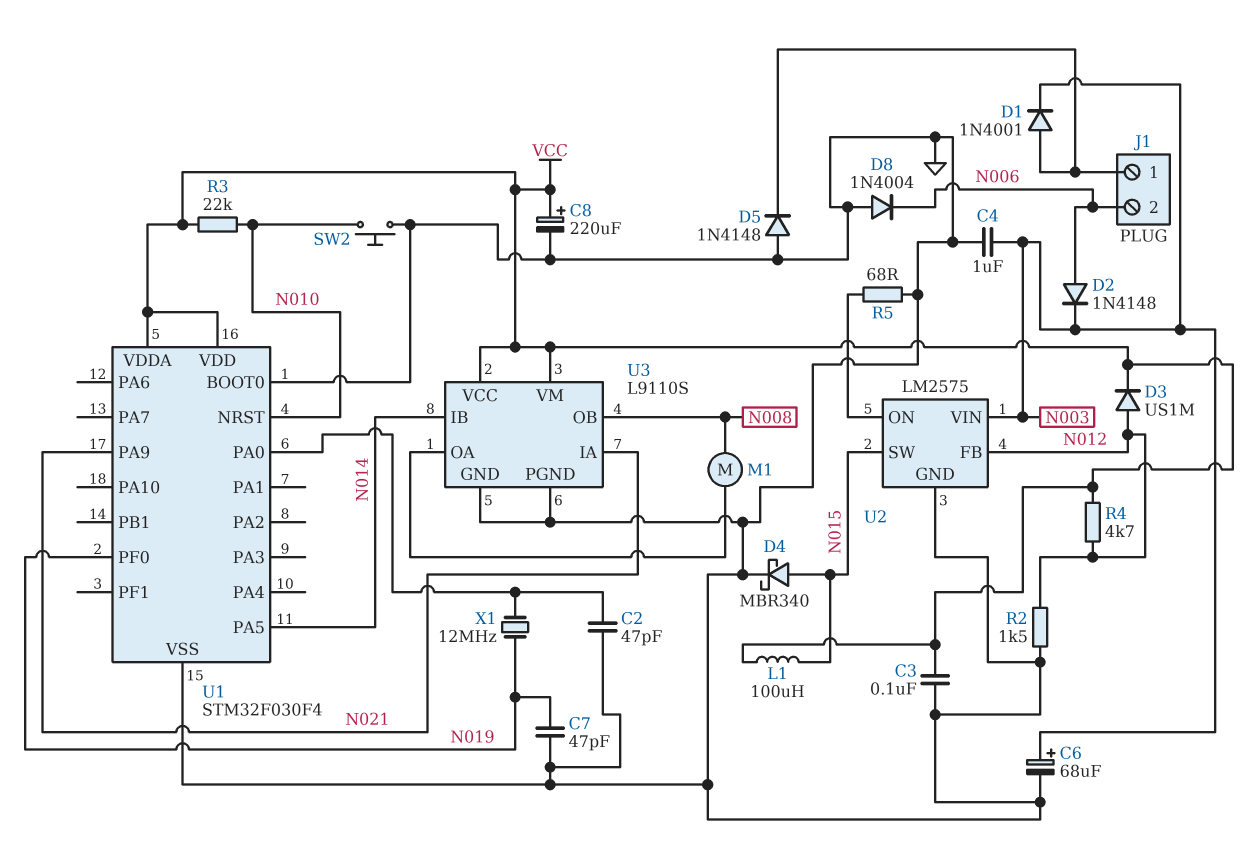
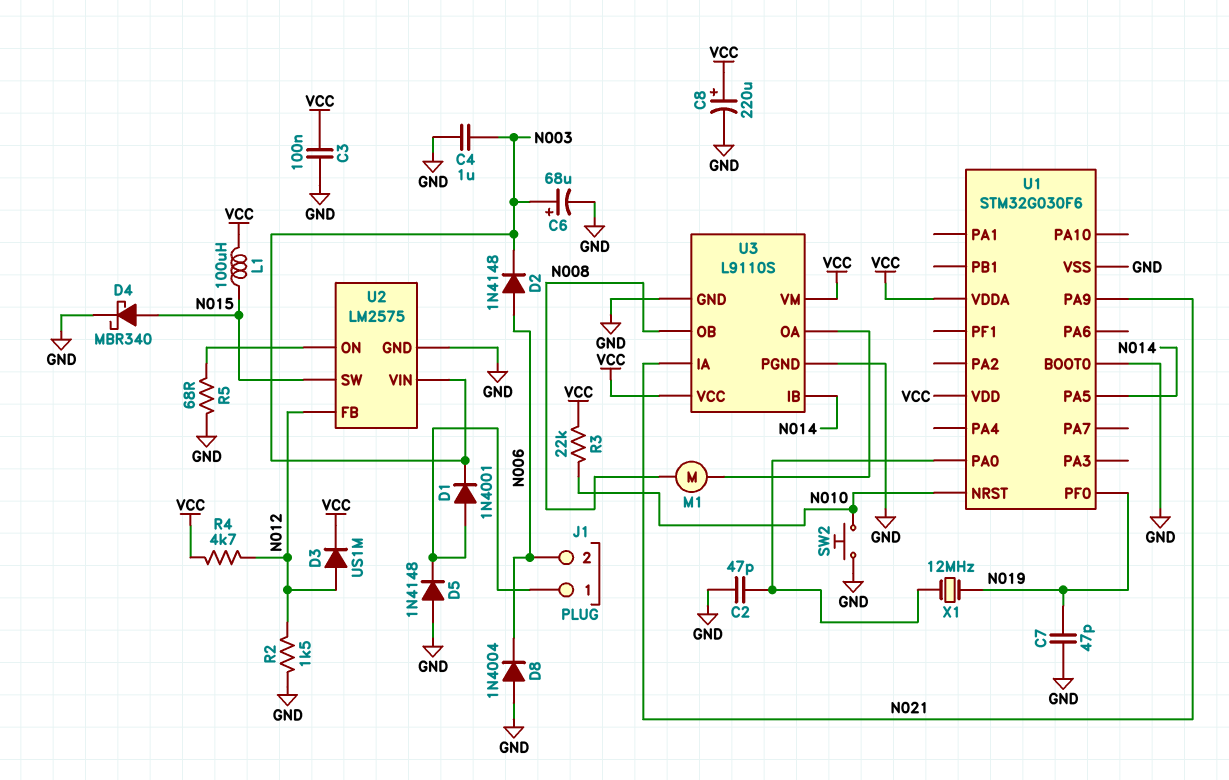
U1: STM32F030F4 -> STM32G030F6

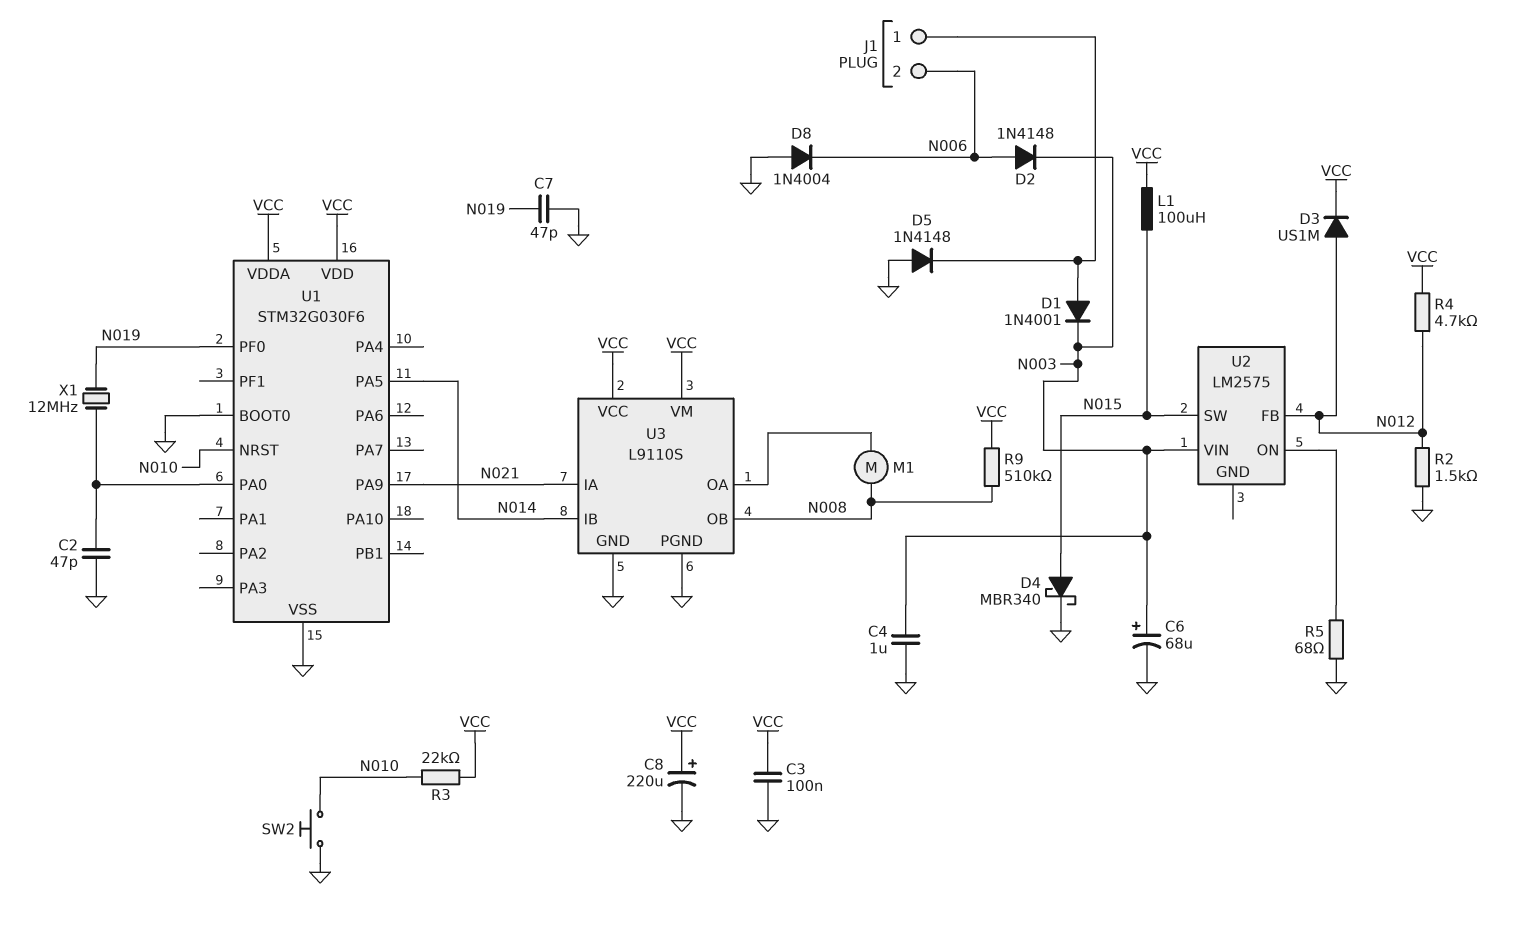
R9: none -> 510k (N008, VCC)
U2 pin GND: GND -> none

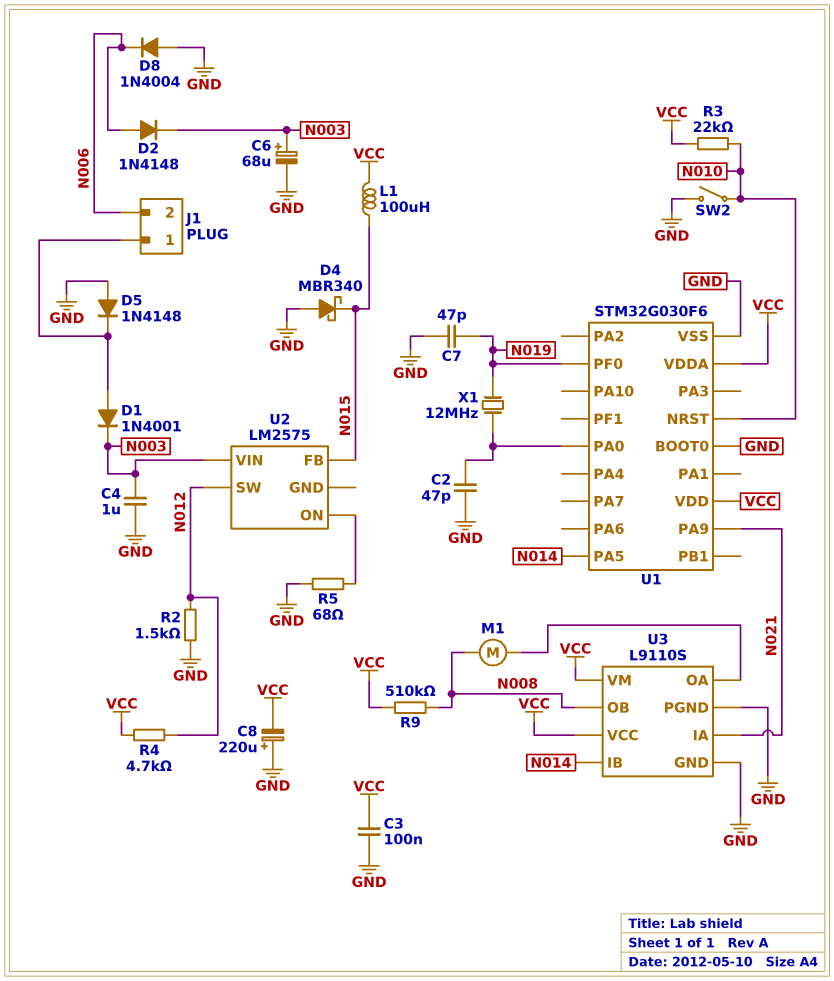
C8: 220uF (plus VCC, minus GND) -> 220uF (plus GND, minus VCC)
D3: diode US1M (A N012, K VCC) -> none
D4: schottky MBR340 (A N015, K GND) -> schottky MBR340 (A GND, K N015)
SW2: button (GND, N010) -> switch (GND, N010)
U2 pin FB: N012 -> N015
U2 pin SW: N015 -> N012

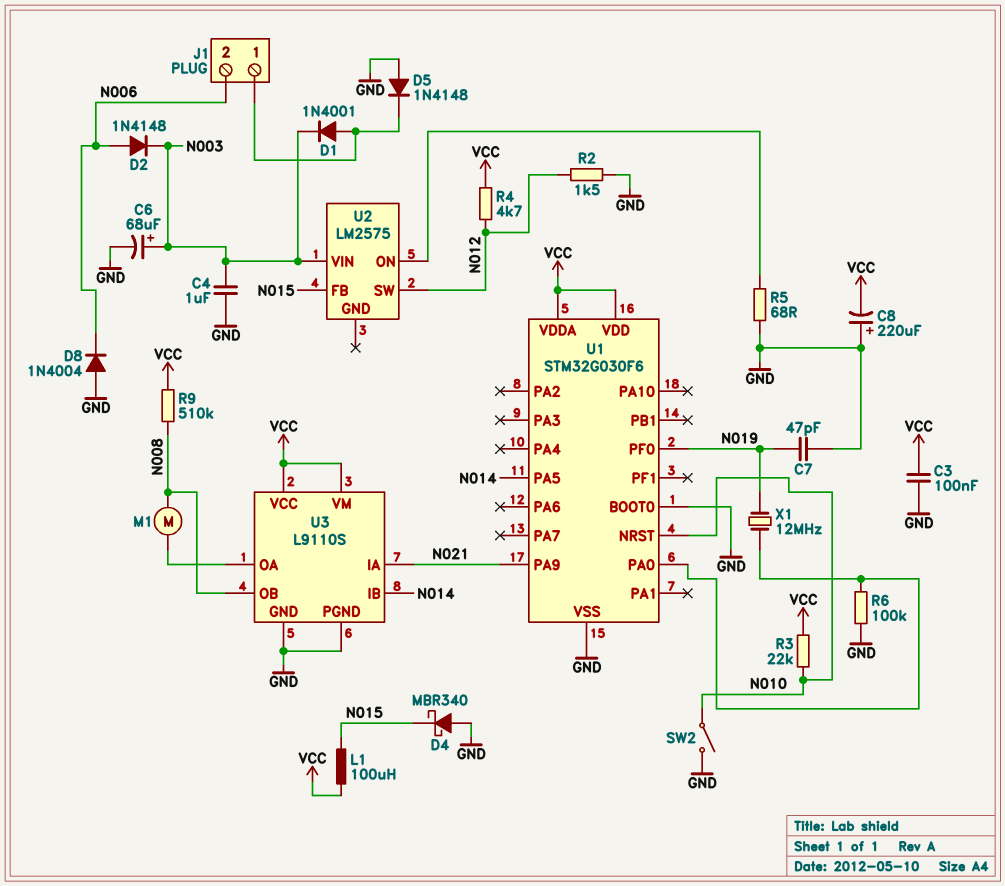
C2: 47pF (GND, U1/PA0) -> none
R6: none -> 100k (GND, U1/PA0)

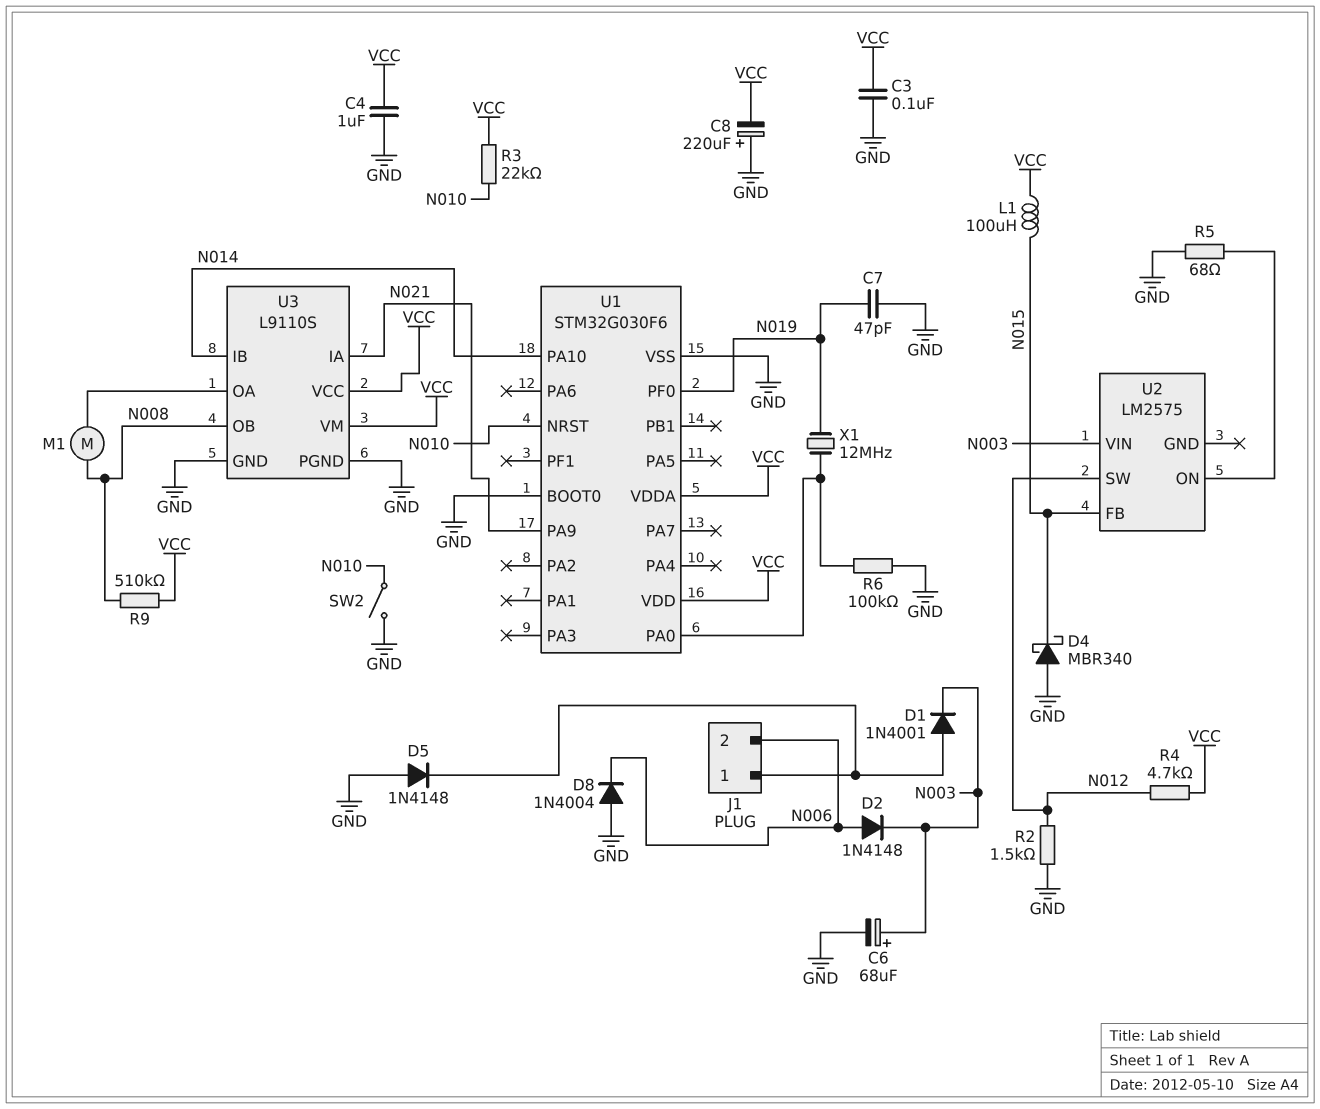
C4: 1uF (GND, N003) -> 1uF (GND, VCC)
U1 pin PA5: N014 -> none
U1 pin PA10: none -> N014

